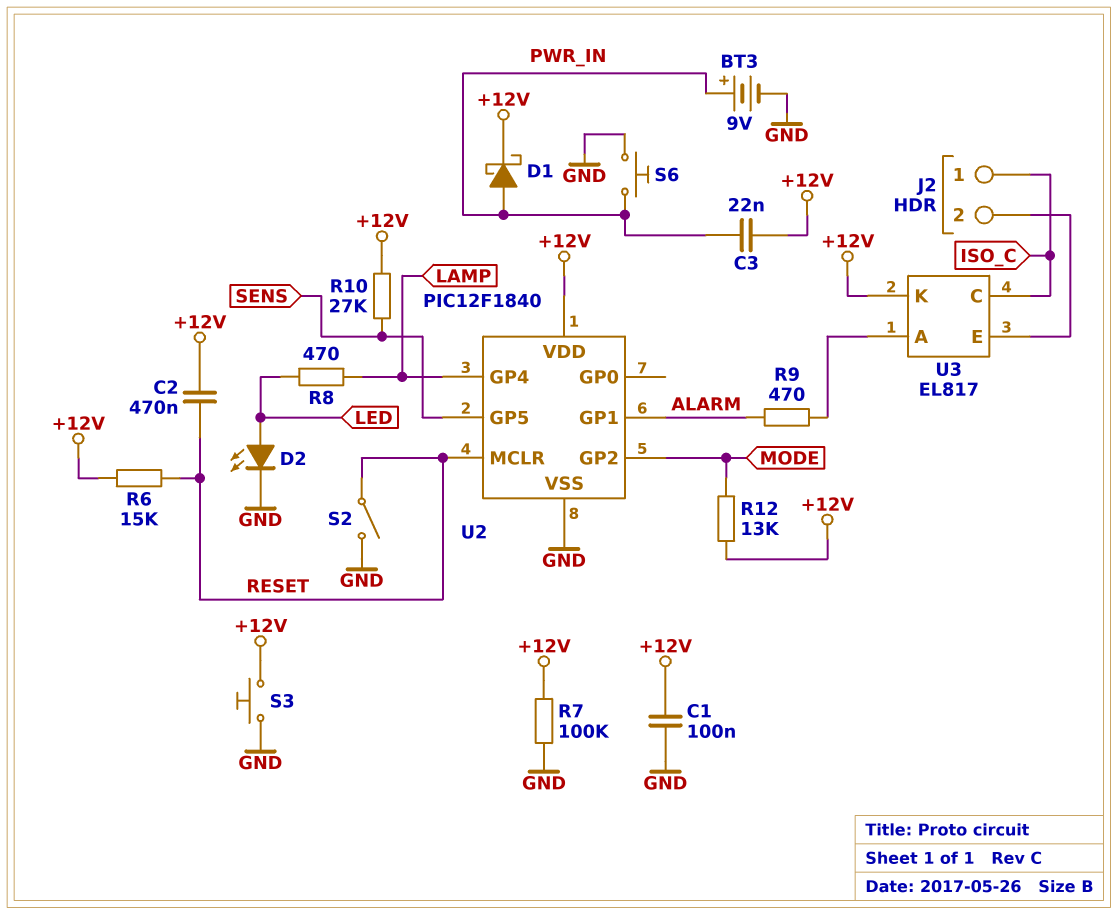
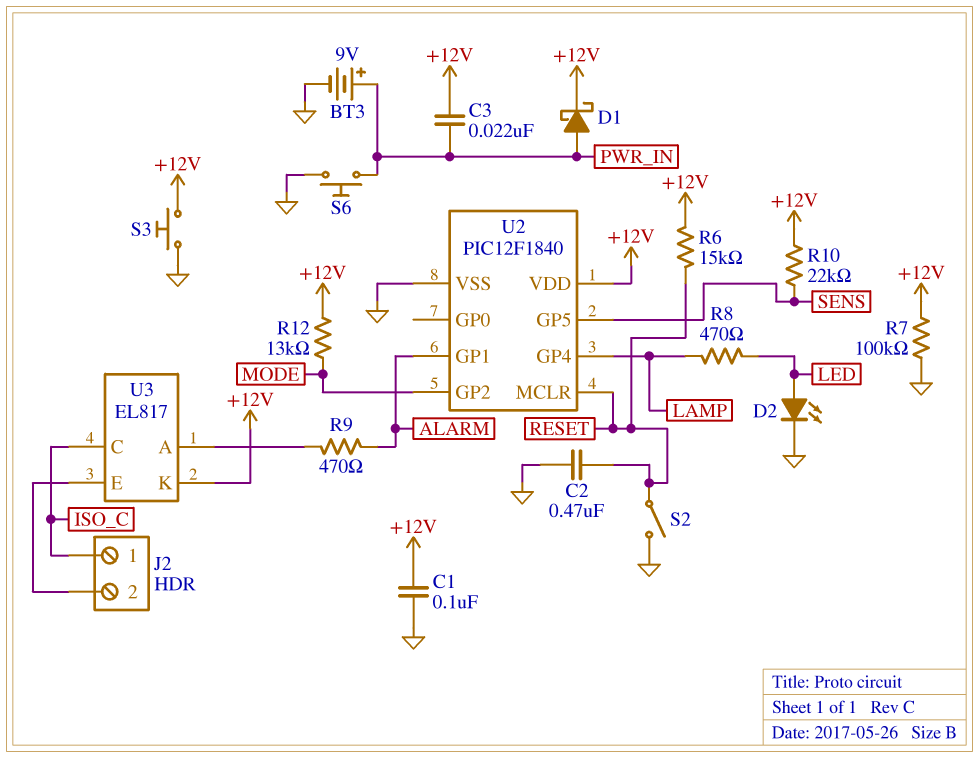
C2: 470nF (+12V, RESET) -> 470nF (GND, RESET)
R10: 27k (+12V, SENS) -> 22k (+12V, SENS)

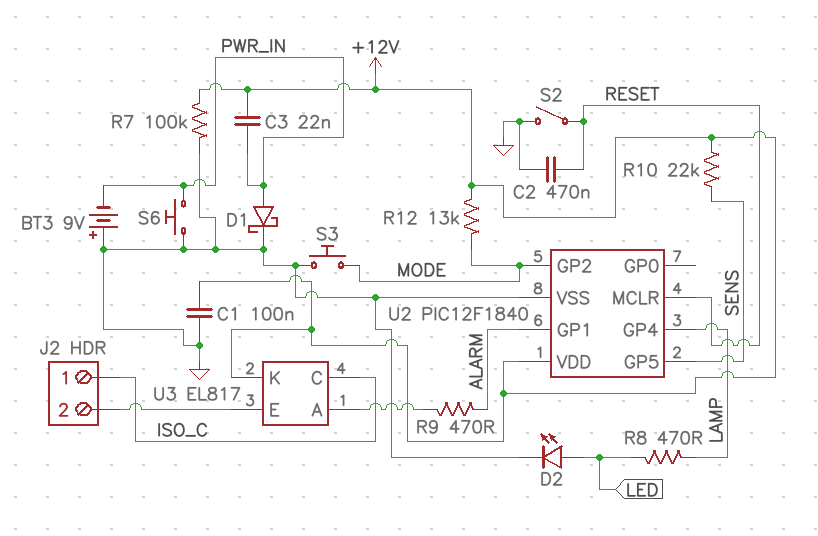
BT3: 9V (plus PWR_IN, minus GND) -> 9V (plus GND, minus PWR_IN)
D1: schottky (A PWR_IN, K +12V) -> schottky (A PWR_IN, K GND)
R6: 15k (+12V, RESET) -> none
S3: button (+12V, GND) -> button (GND, MODE)

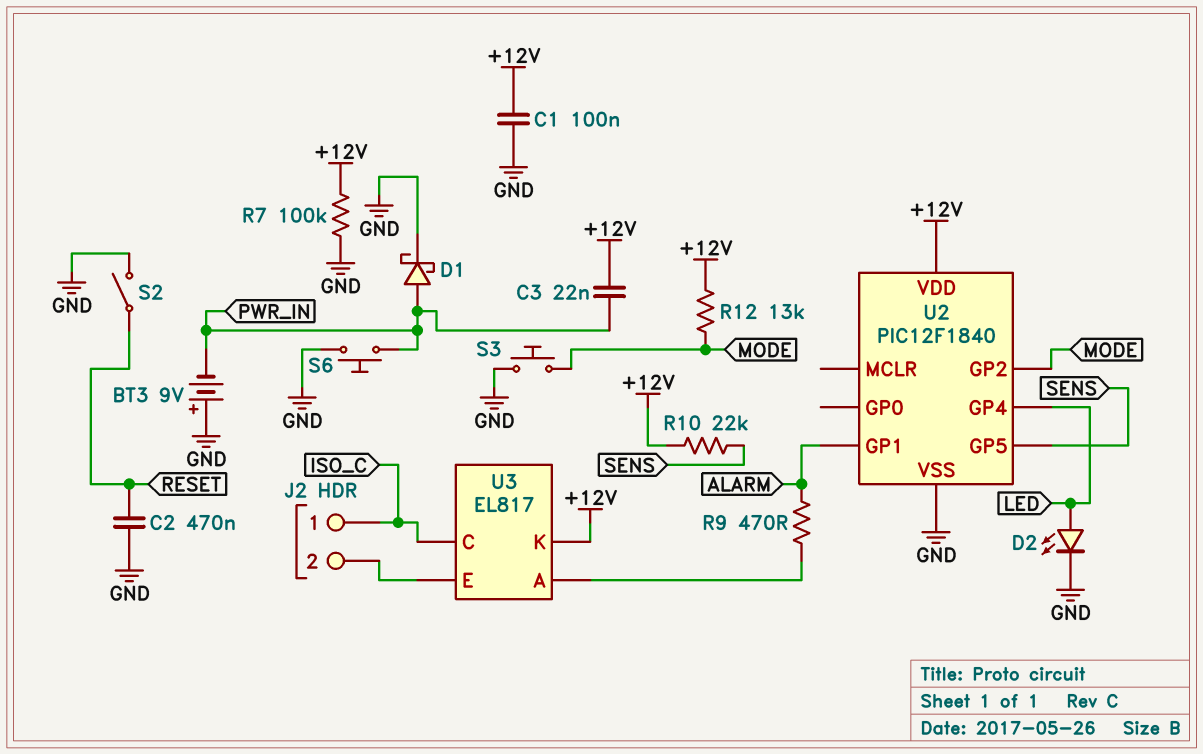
R8: 470 (LAMP, LED) -> none
U2 pin GP4: LAMP -> LED
U2 pin MCLR: RESET -> none

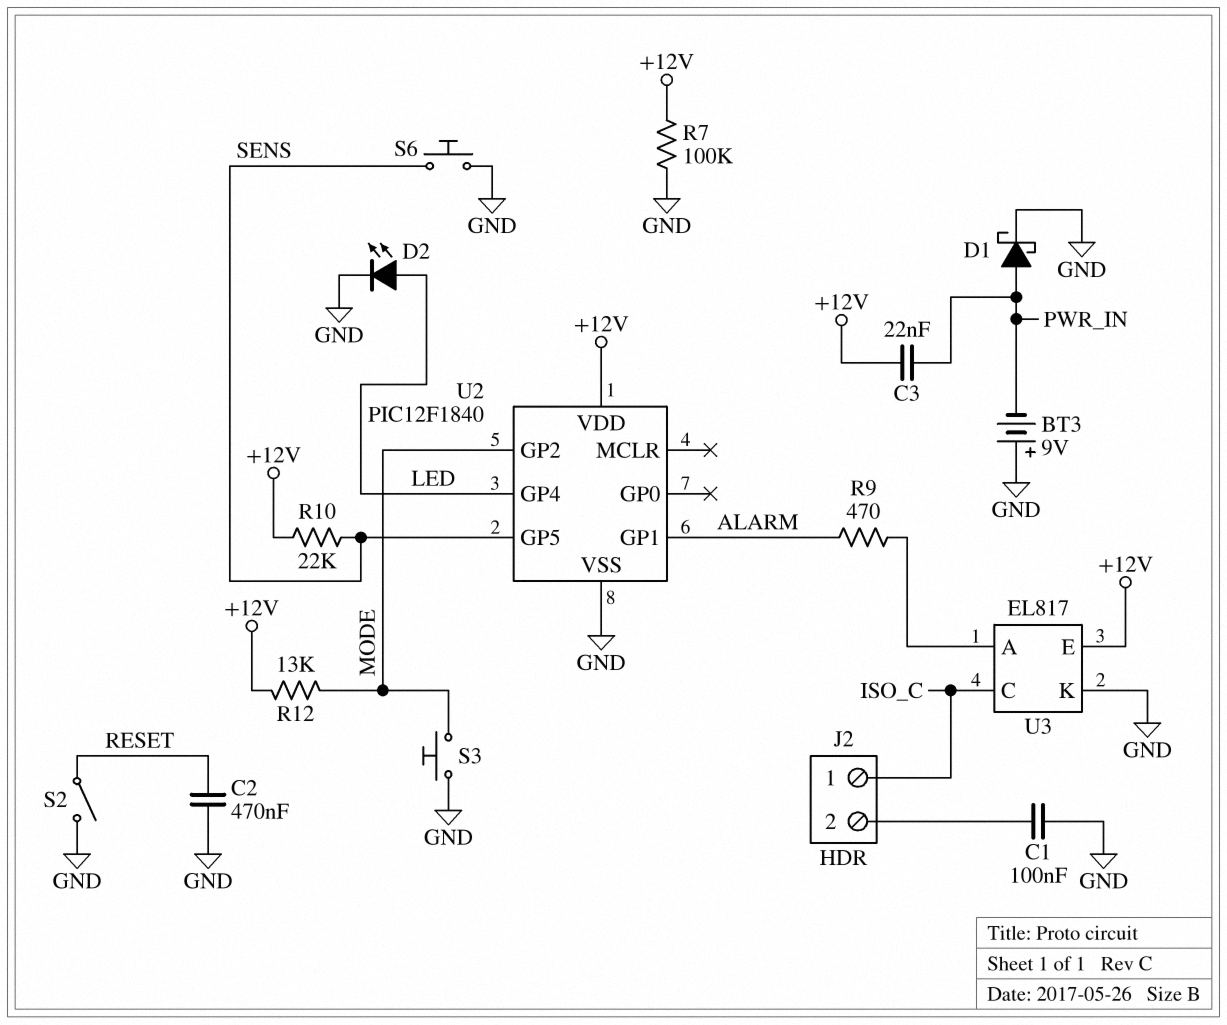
C1: 100nF (+12V, GND) -> 100nF (GND, J2/2)
S6: button (GND, PWR_IN) -> button (GND, SENS)
U3 pin E: J2/2 -> +12V
U3 pin K: +12V -> GND

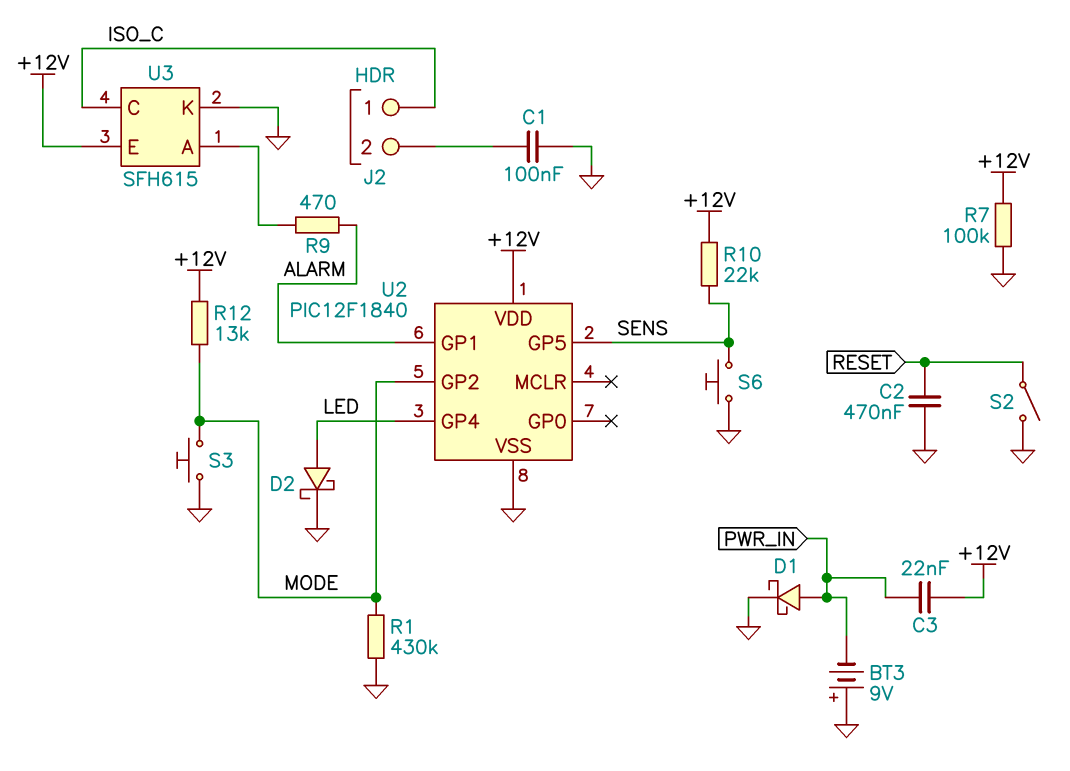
D2: LED (A LED, K GND) -> schottky (A LED, K GND)
R1: none -> 430k (GND, MODE)
U3: EL817 -> SFH615

